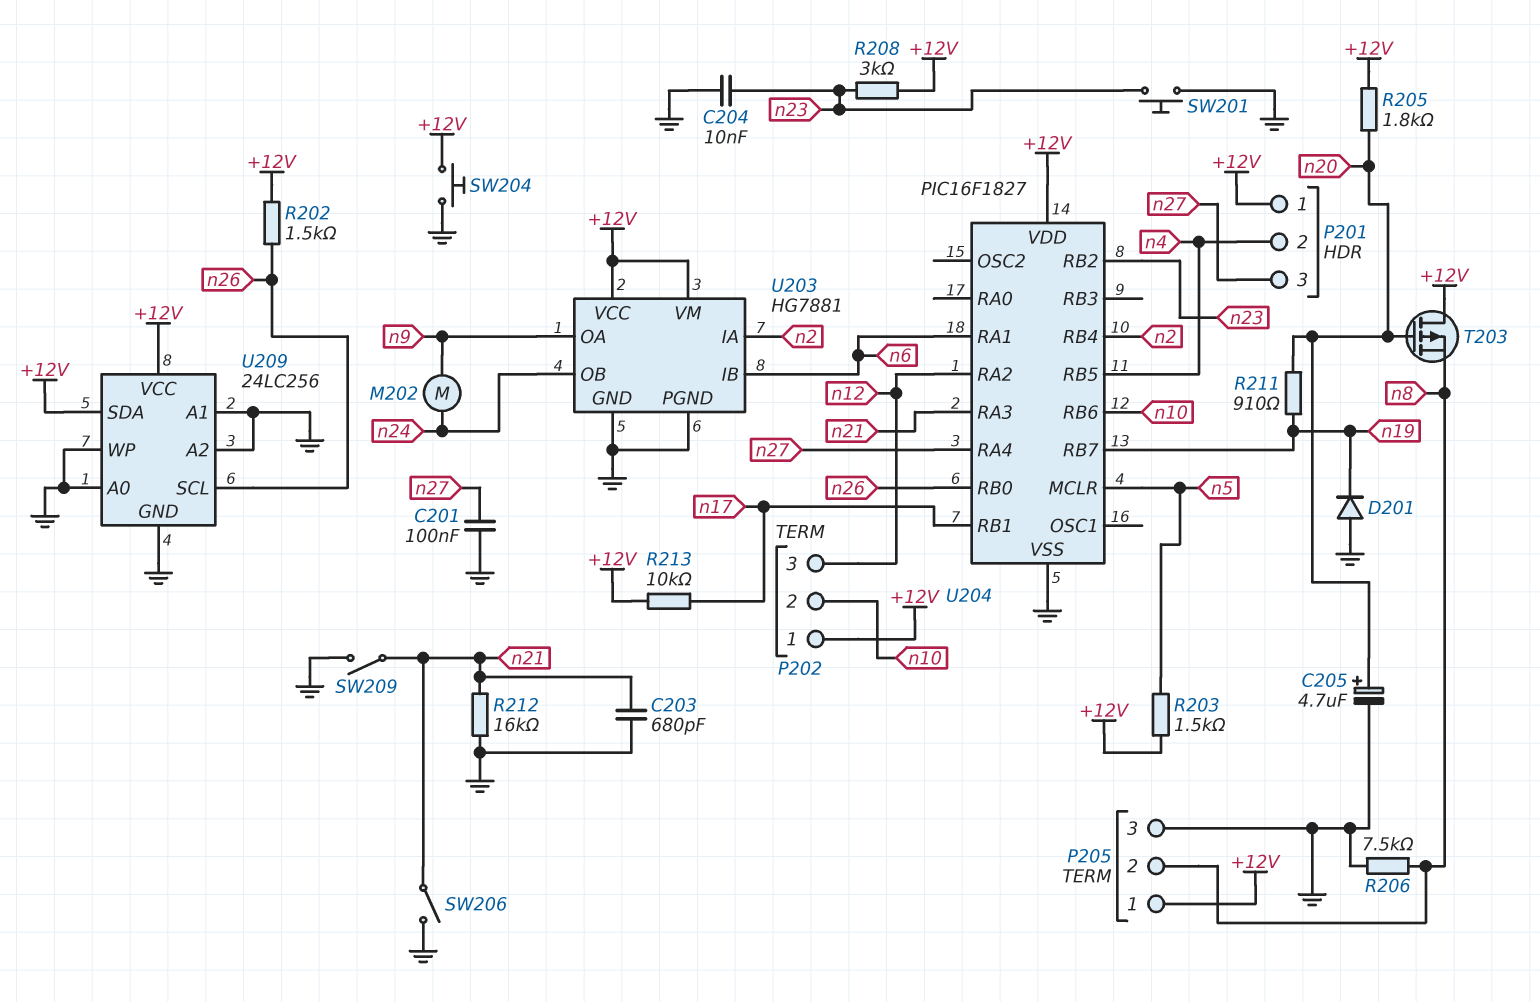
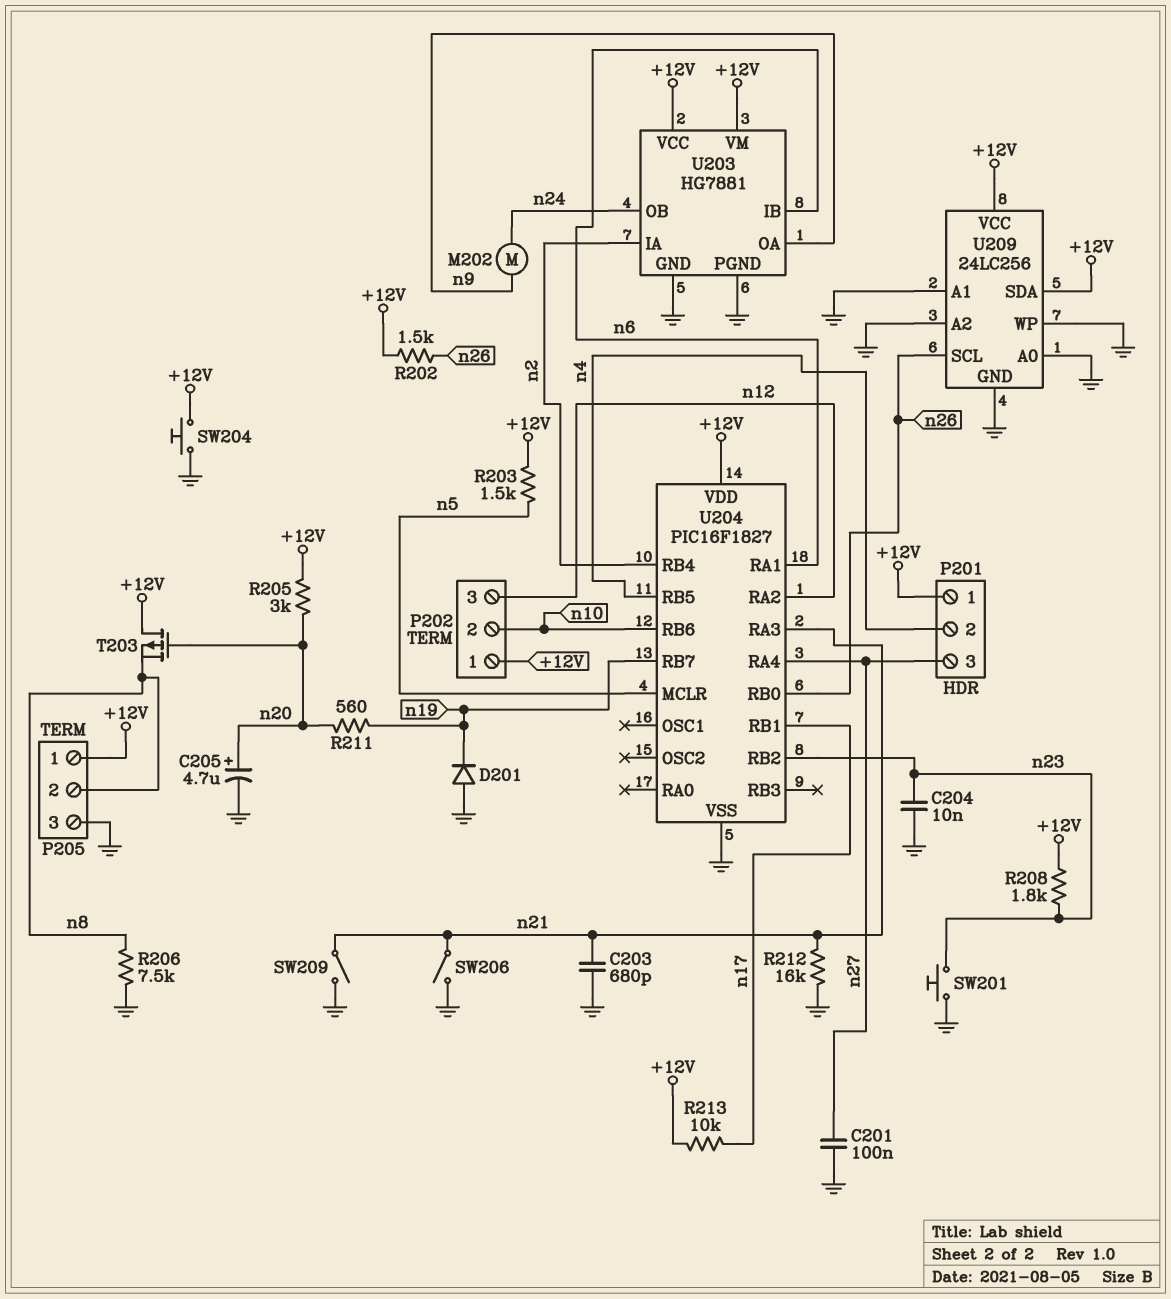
R205: 1.8k (+12V, n20) -> 3k (+12V, n20)
R208: 3k (+12V, n23) -> 1.8k (+12V, n23)
R211: 910 (n19, n20) -> 560 (n19, n20)

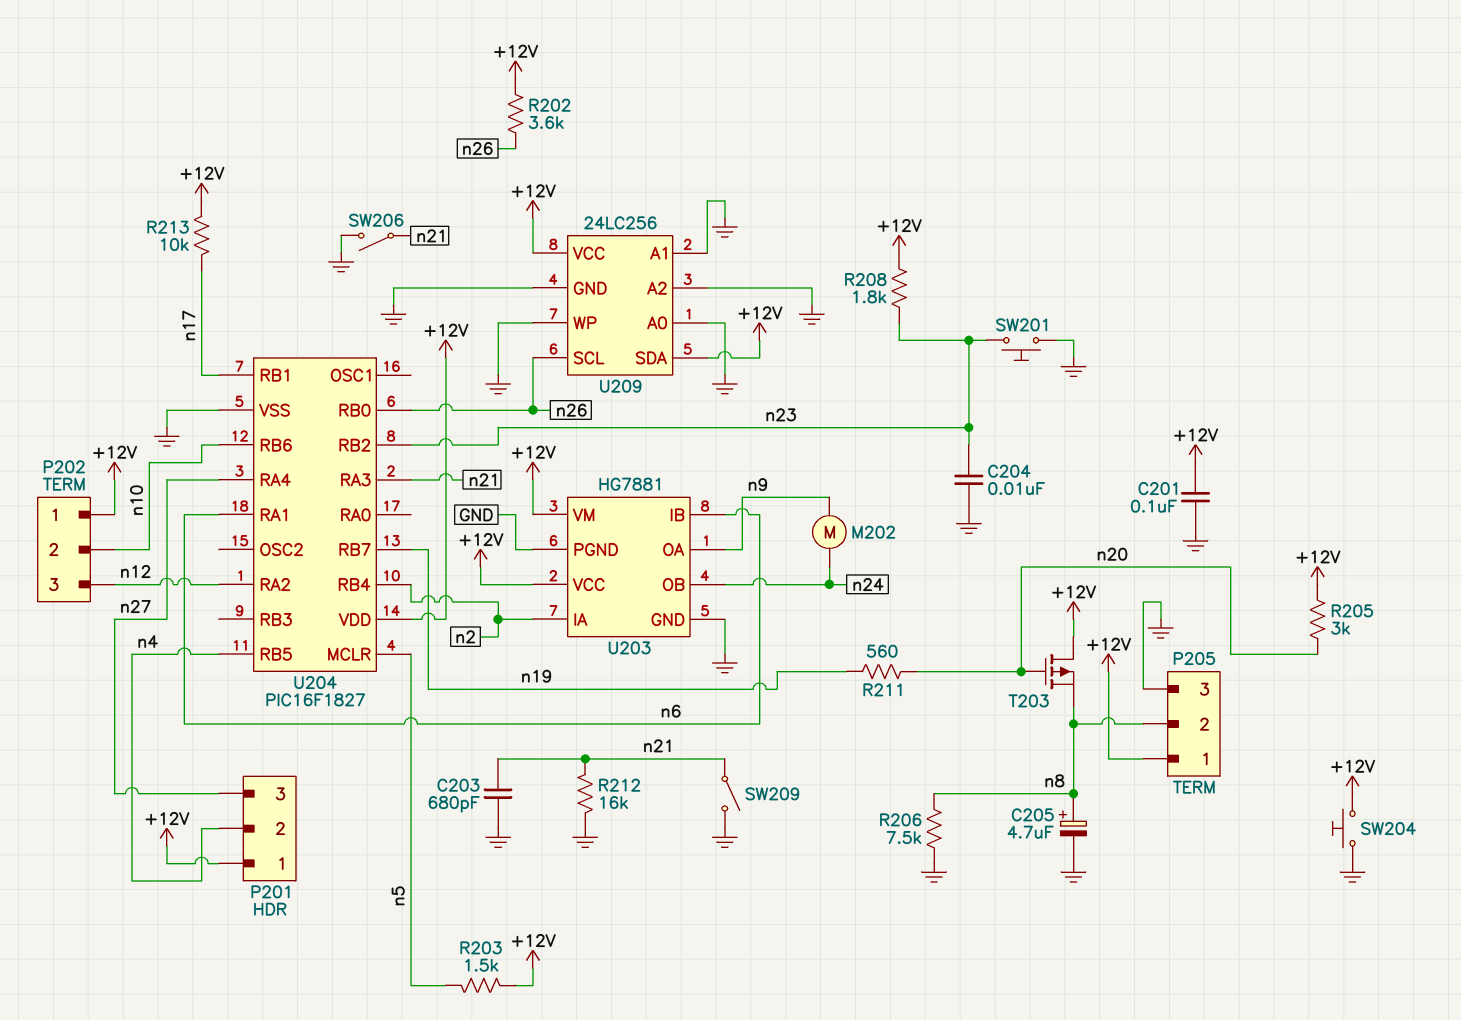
C201: 100nF (GND, n27) -> 100nF (+12V, GND)
C205: 4.7uF (plus n20, minus GND) -> 4.7uF (plus n8, minus GND)
D201: diode (A GND, K n19) -> none
R202: 1.5k (+12V, n26) -> 3.6k (+12V, n26)

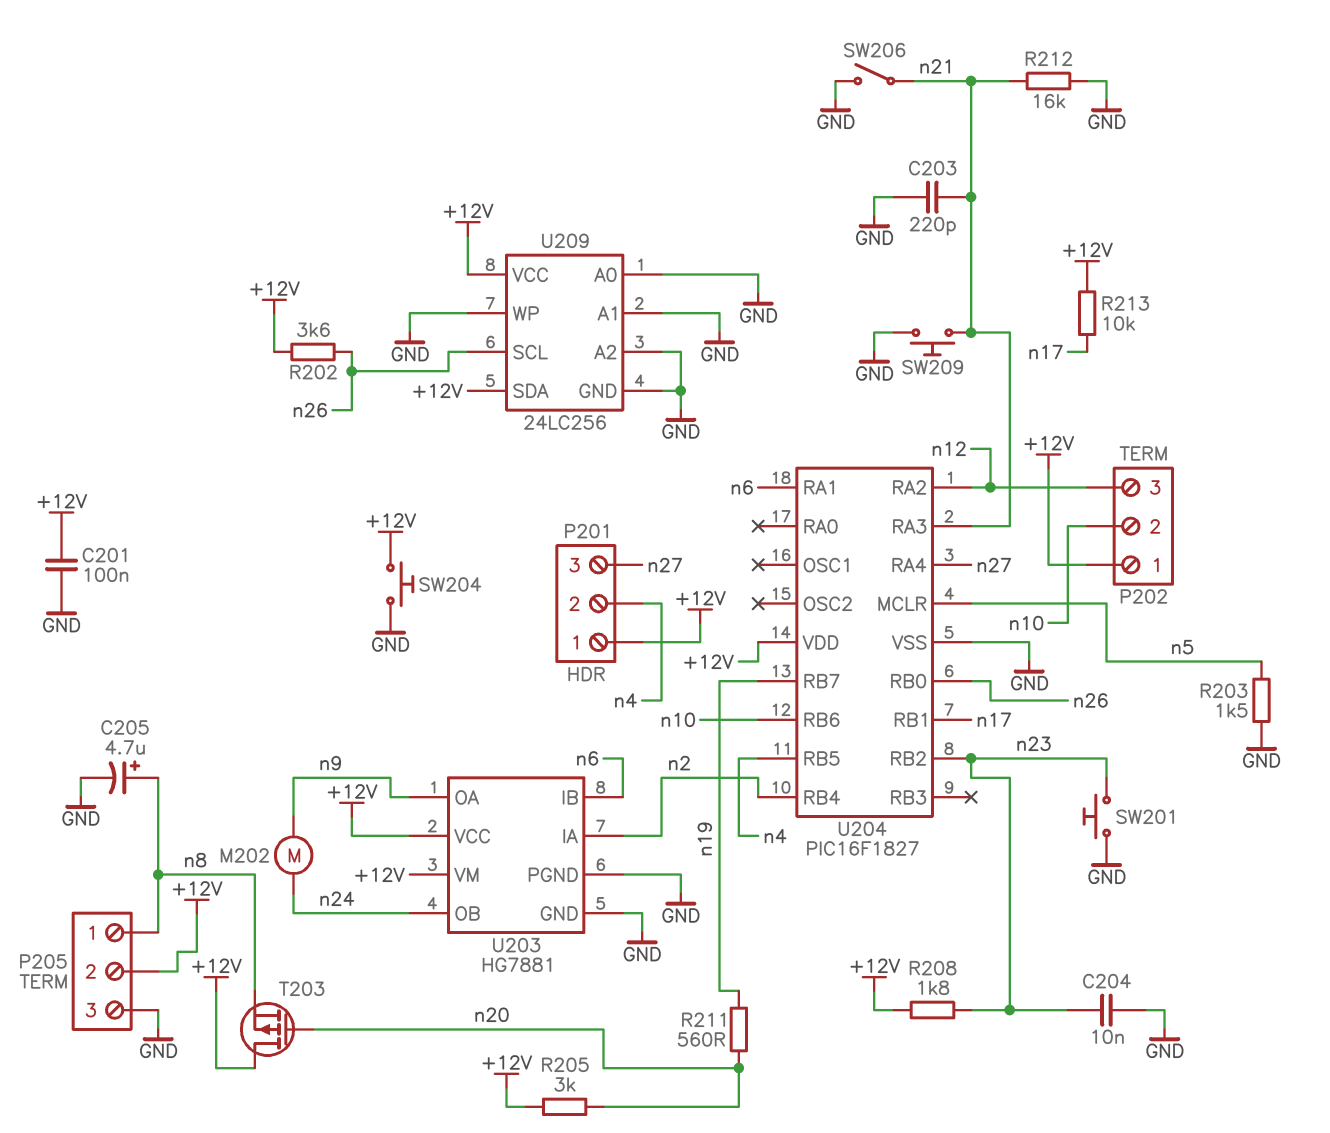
C203: 680pF (GND, n21) -> 220pF (GND, n21)
P205 pin 1: +12V -> n8
P205 pin 2: n8 -> +12V
R203: 1.5k (+12V, n5) -> 1.5k (GND, n5)
R206: 7.5k (GND, n8) -> none
SW209: switch (GND, n21) -> button (GND, n21)

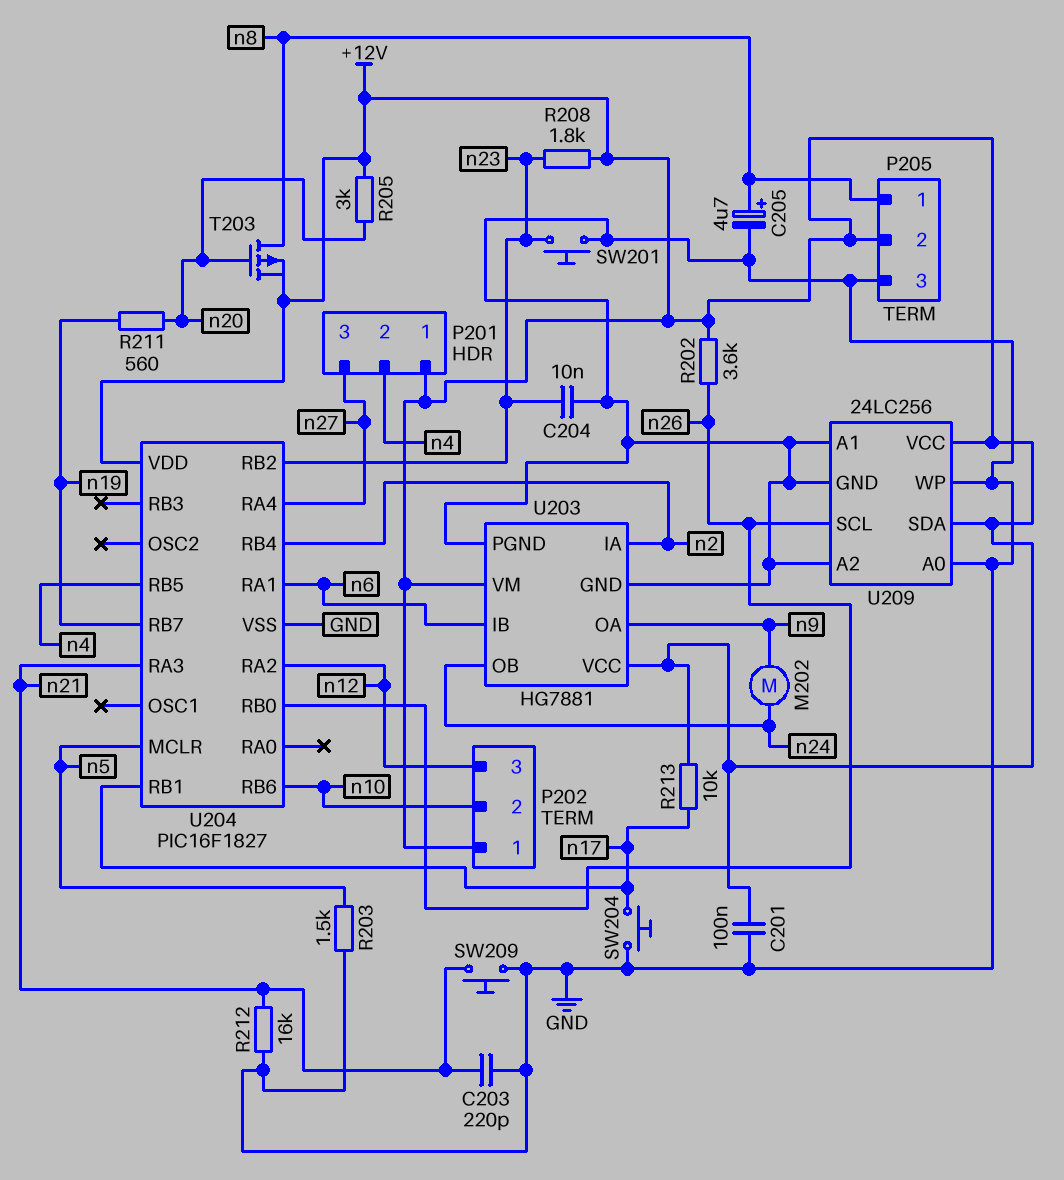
SW204: button (+12V, GND) -> button (GND, n17)
SW206: switch (GND, n21) -> none
T203: PMOS (G n20, D +12V, S n8) -> PMOS (G n20, D n8, S +12V)

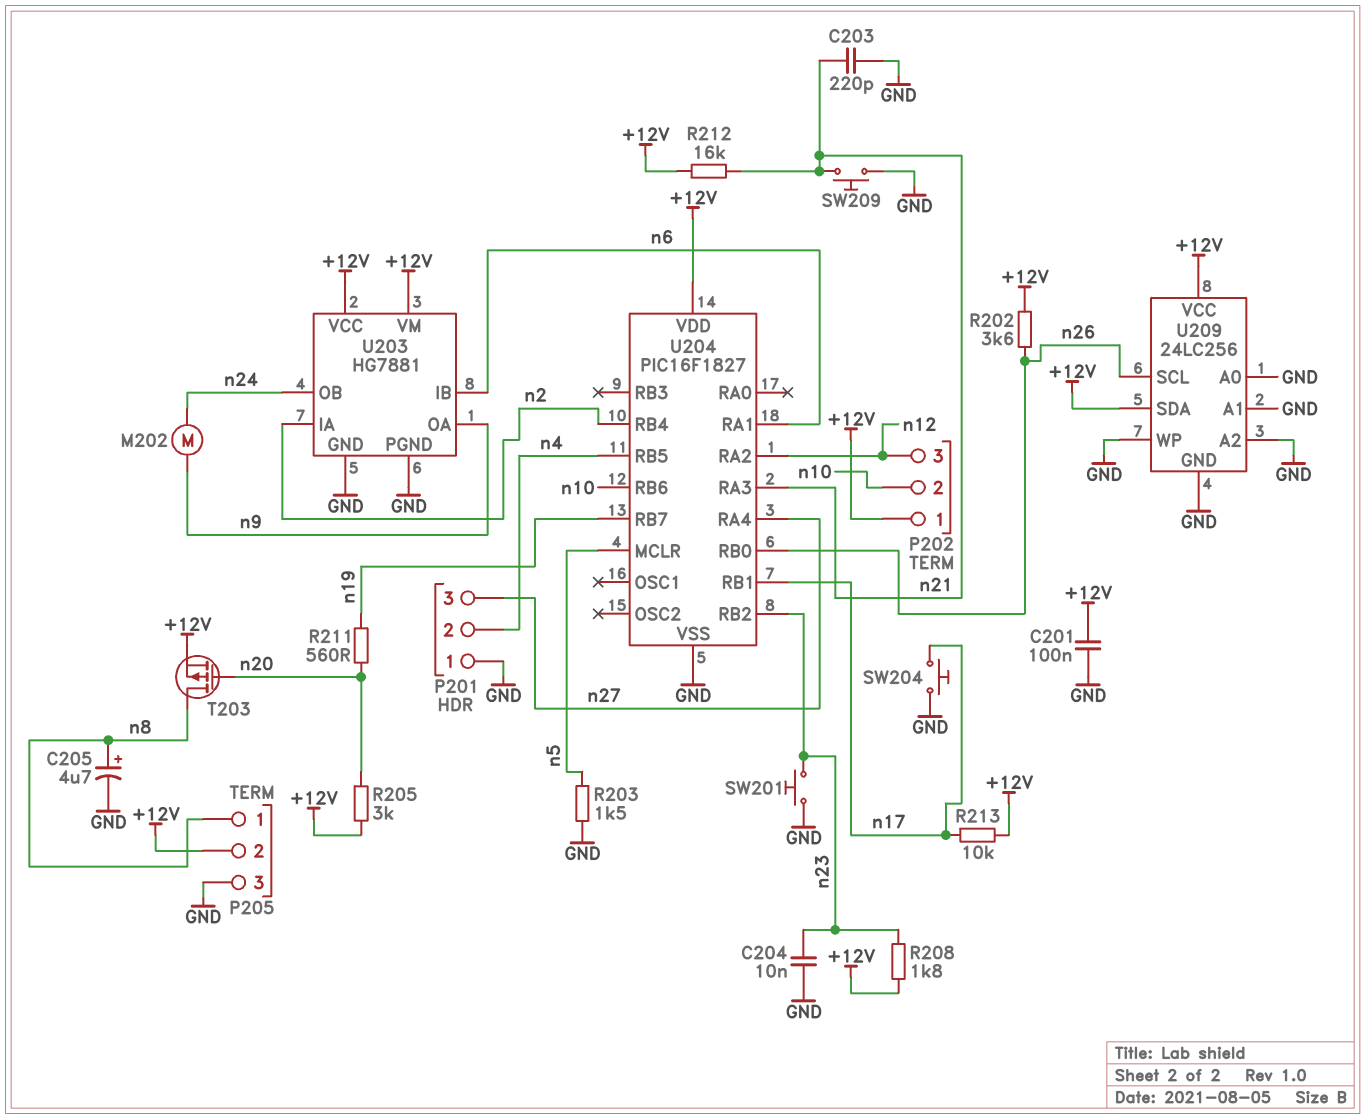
P201 pin 1: +12V -> GND
R212: 16k (GND, n21) -> 16k (+12V, n21)

